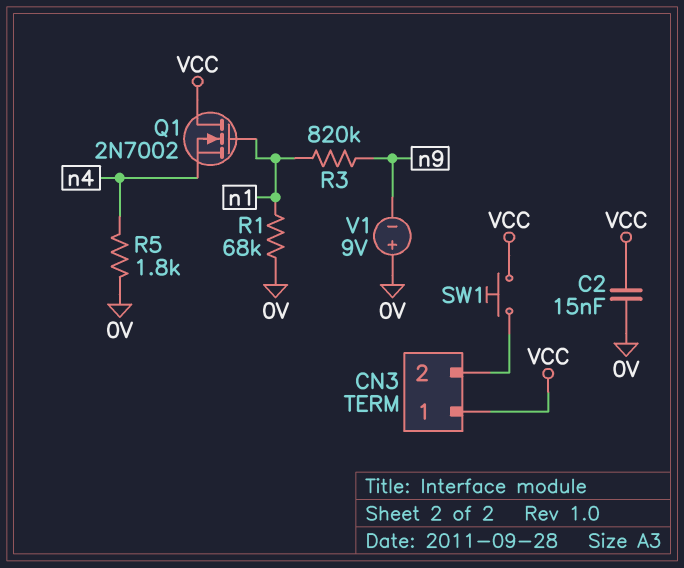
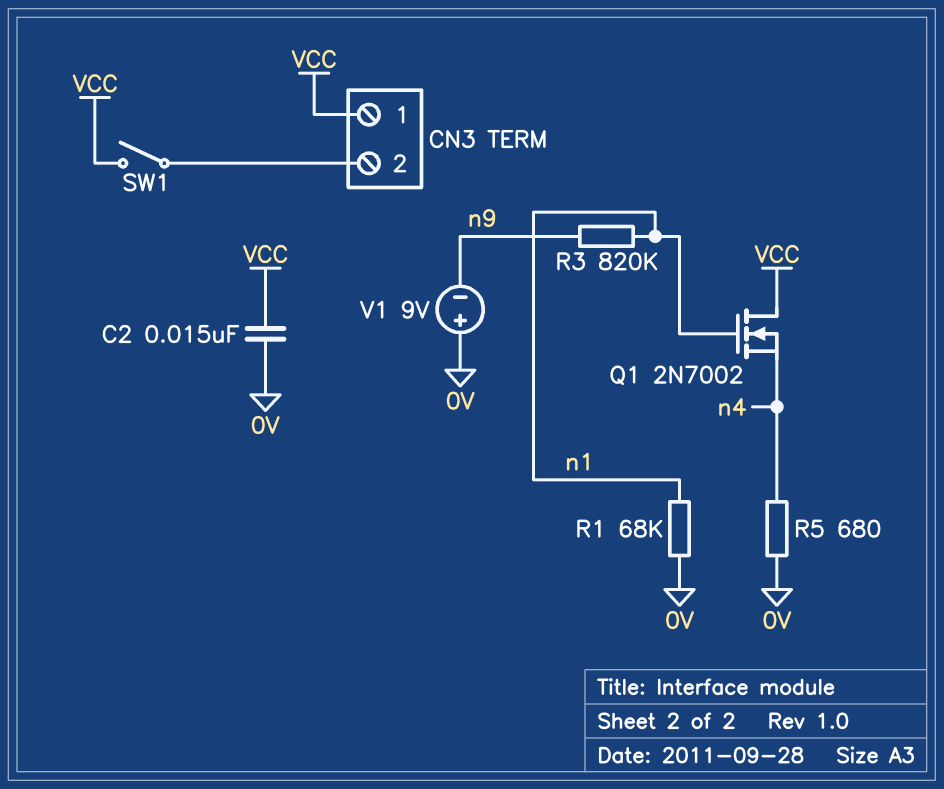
R5: 1.8k (0V, n4) -> 680 (0V, n4)
SW1: button (CN3/2, VCC) -> switch (CN3/2, VCC)

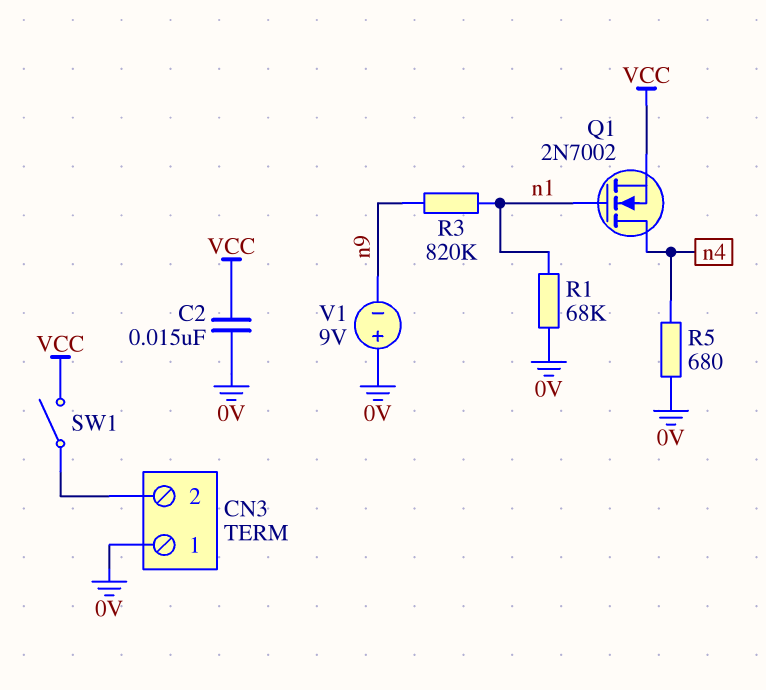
CN3 pin 1: VCC -> 0V
Q1: NMOS 2N7002 (G n1, D VCC, S n4) -> NMOS 2N7002 (G n1, D n4, S VCC)

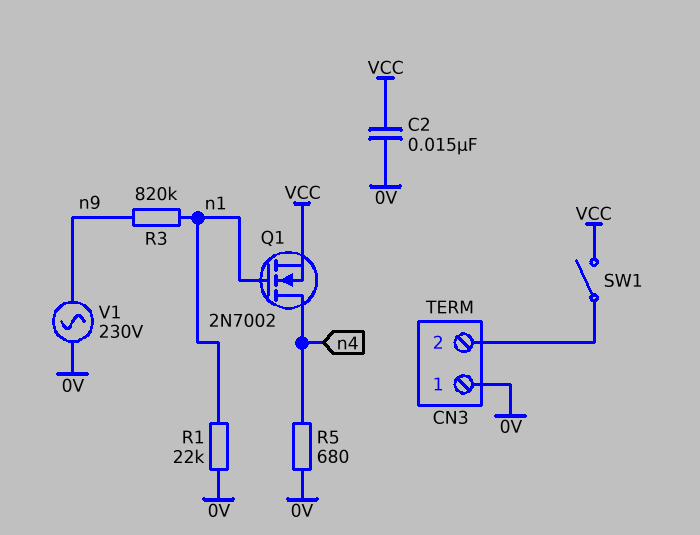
R1: 68k (0V, n1) -> 22k (0V, n1)
V1: 9V (plus 0V, minus n9) -> AC 230V (0V, n9)

